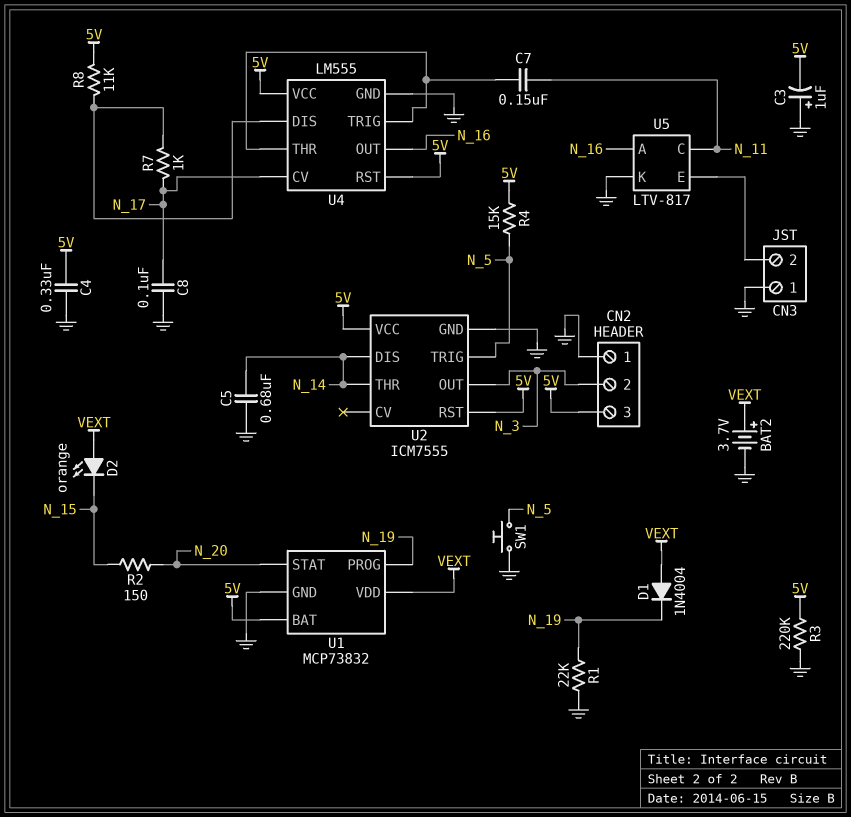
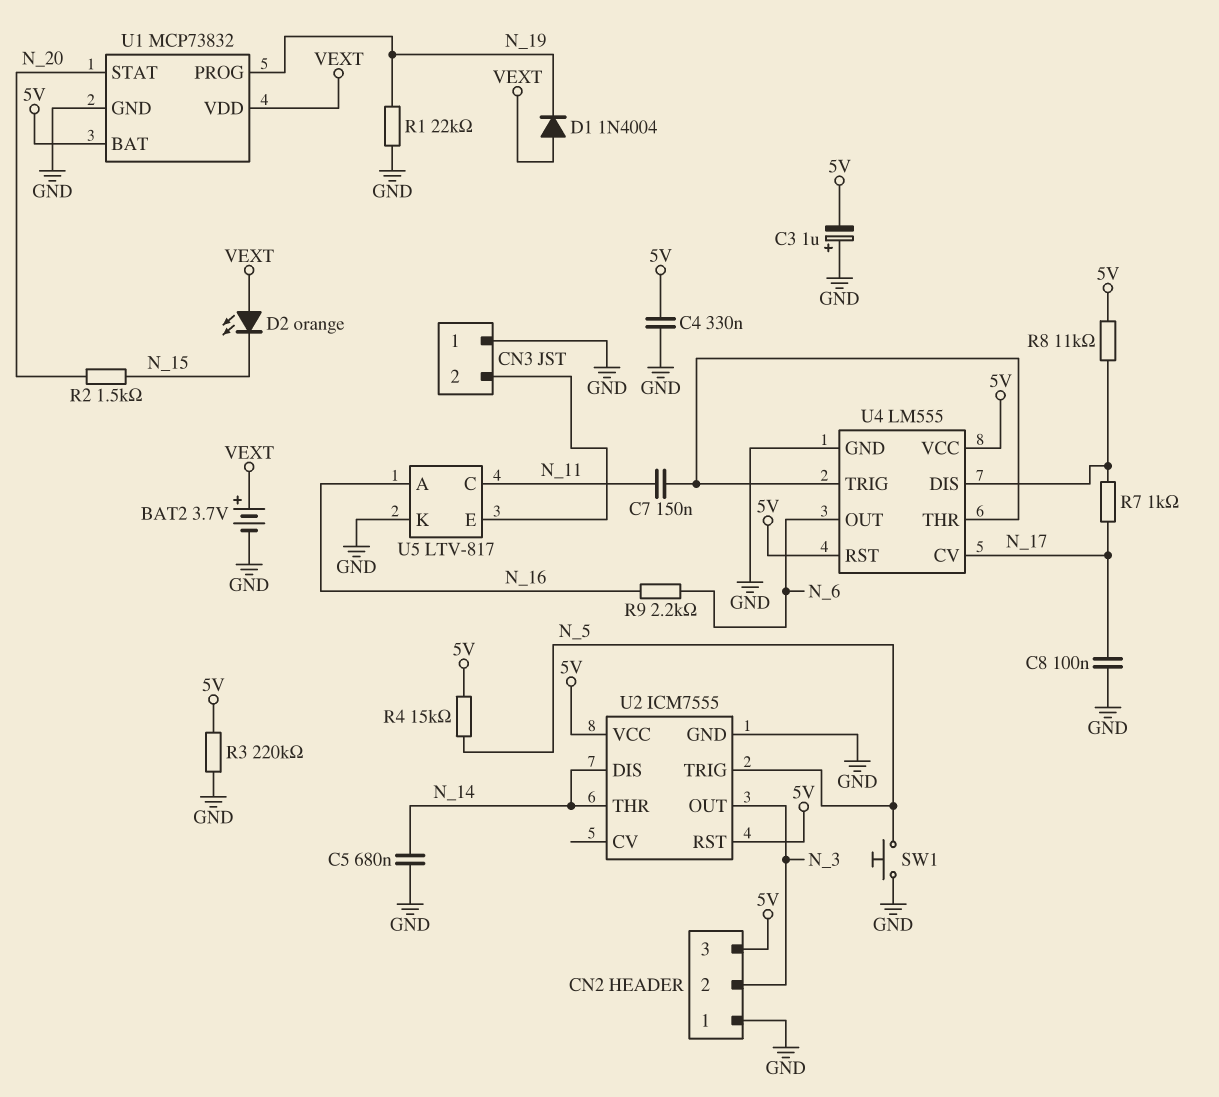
R2: 150 (N_15, N_20) -> 1.5k (N_15, N_20)
R9: none -> 2.2k (N_6, N_16)
U4 pin OUT: N_16 -> N_6

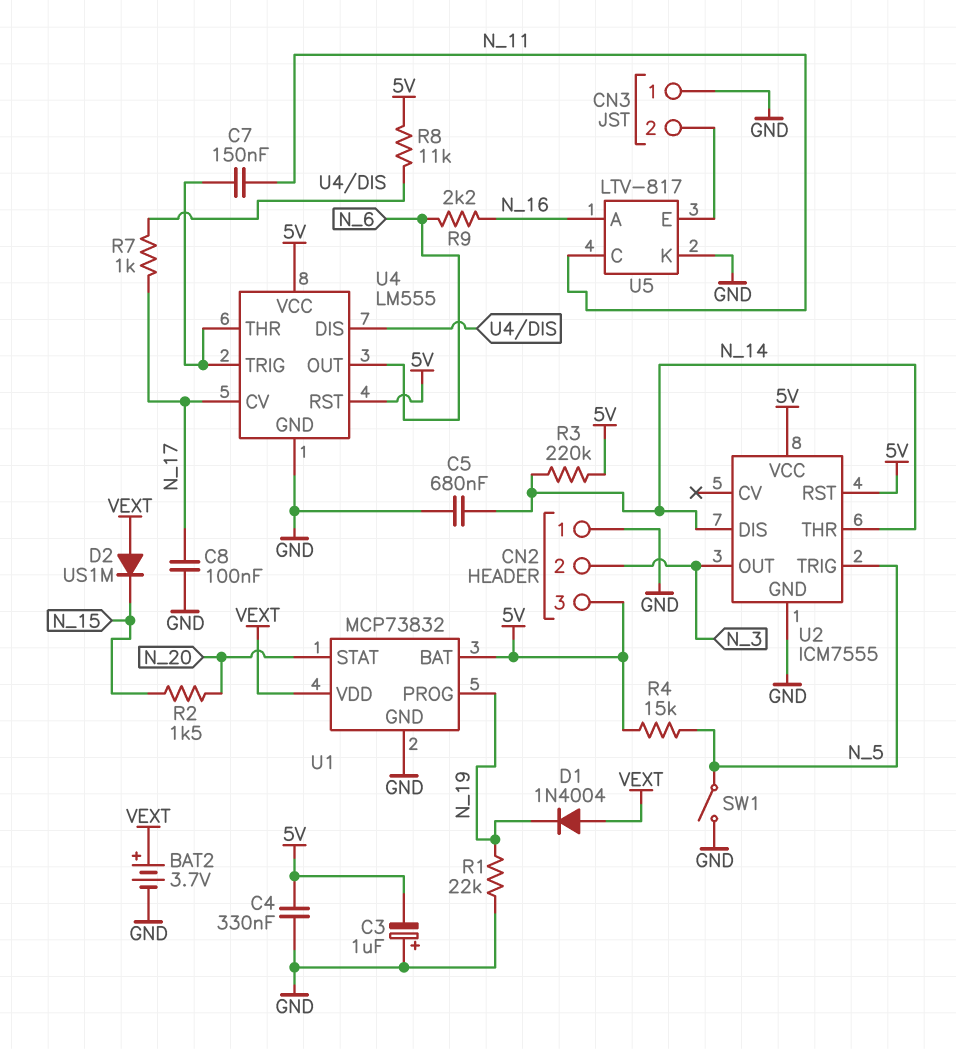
D2: LED orange (A VEXT, K N_15) -> diode US1M (A VEXT, K N_15)
R3: 220k (5V, GND) -> 220k (5V, N_14)
SW1: button (GND, N_5) -> switch (GND, N_5)

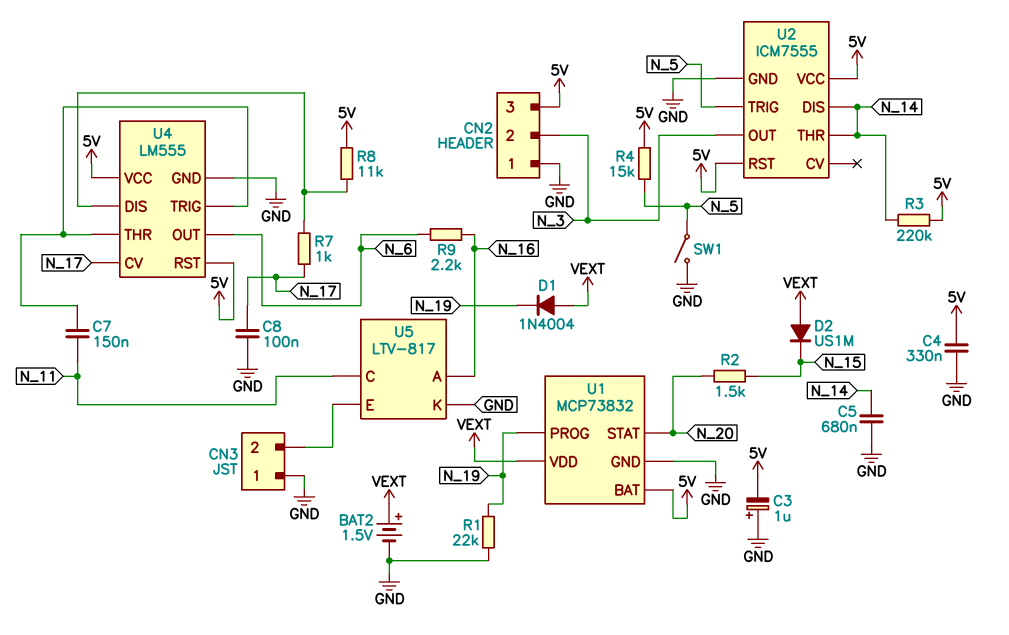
BAT2: 3.7V (plus VEXT, minus GND) -> 1.5V (plus VEXT, minus GND)

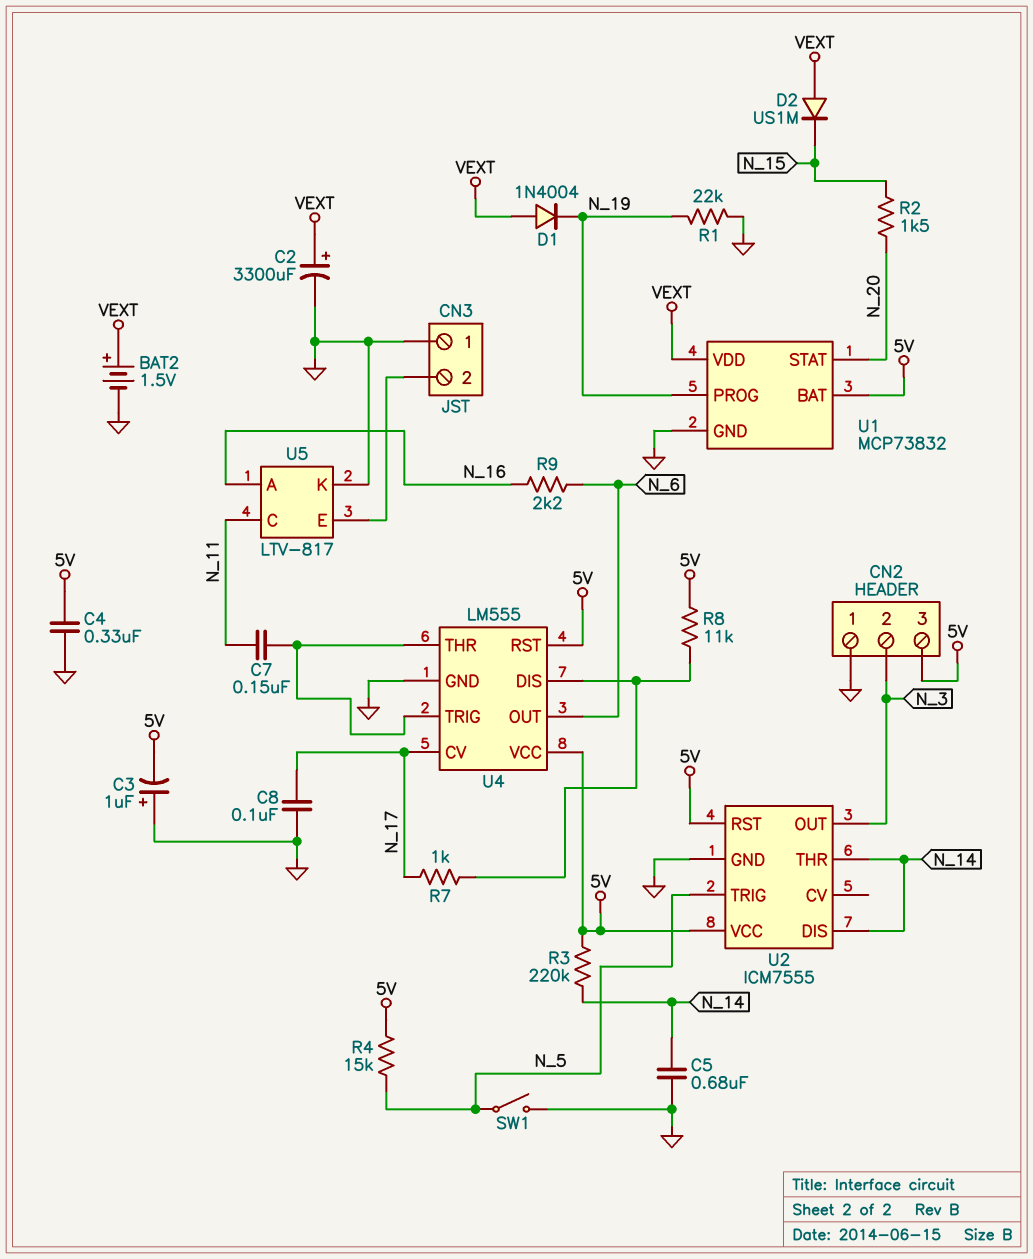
C2: none -> 3300uF (plus VEXT, minus GND)

